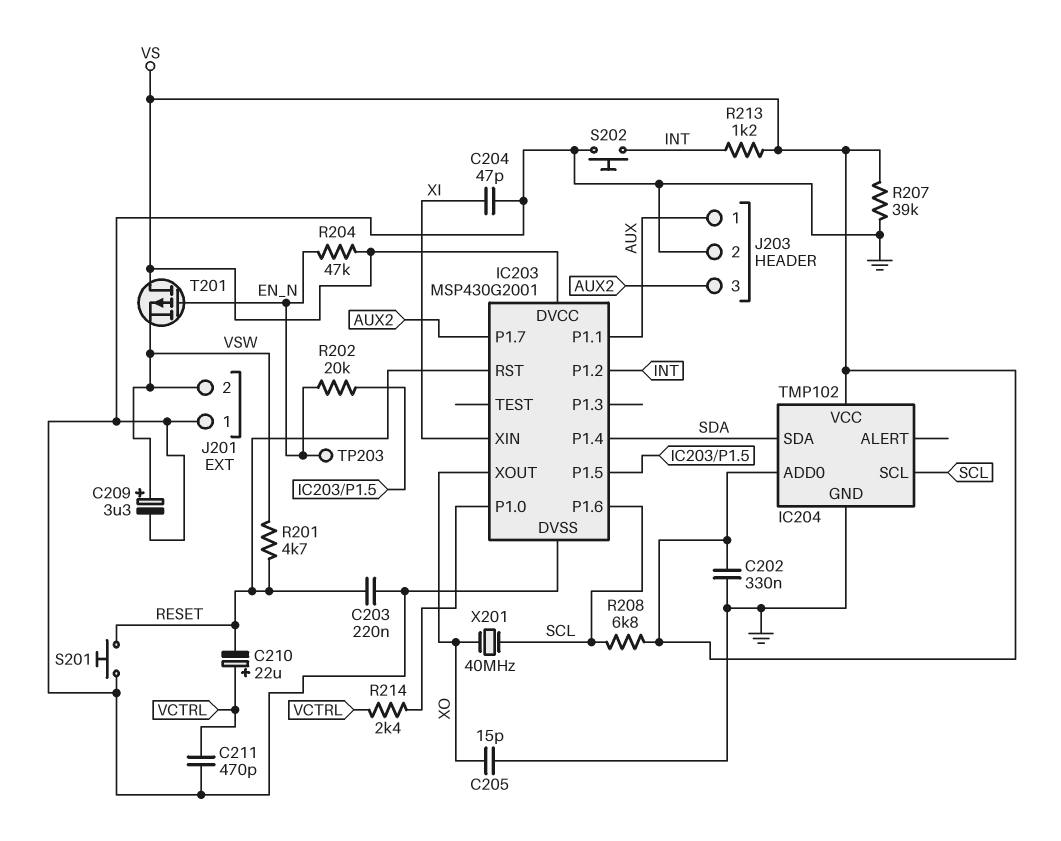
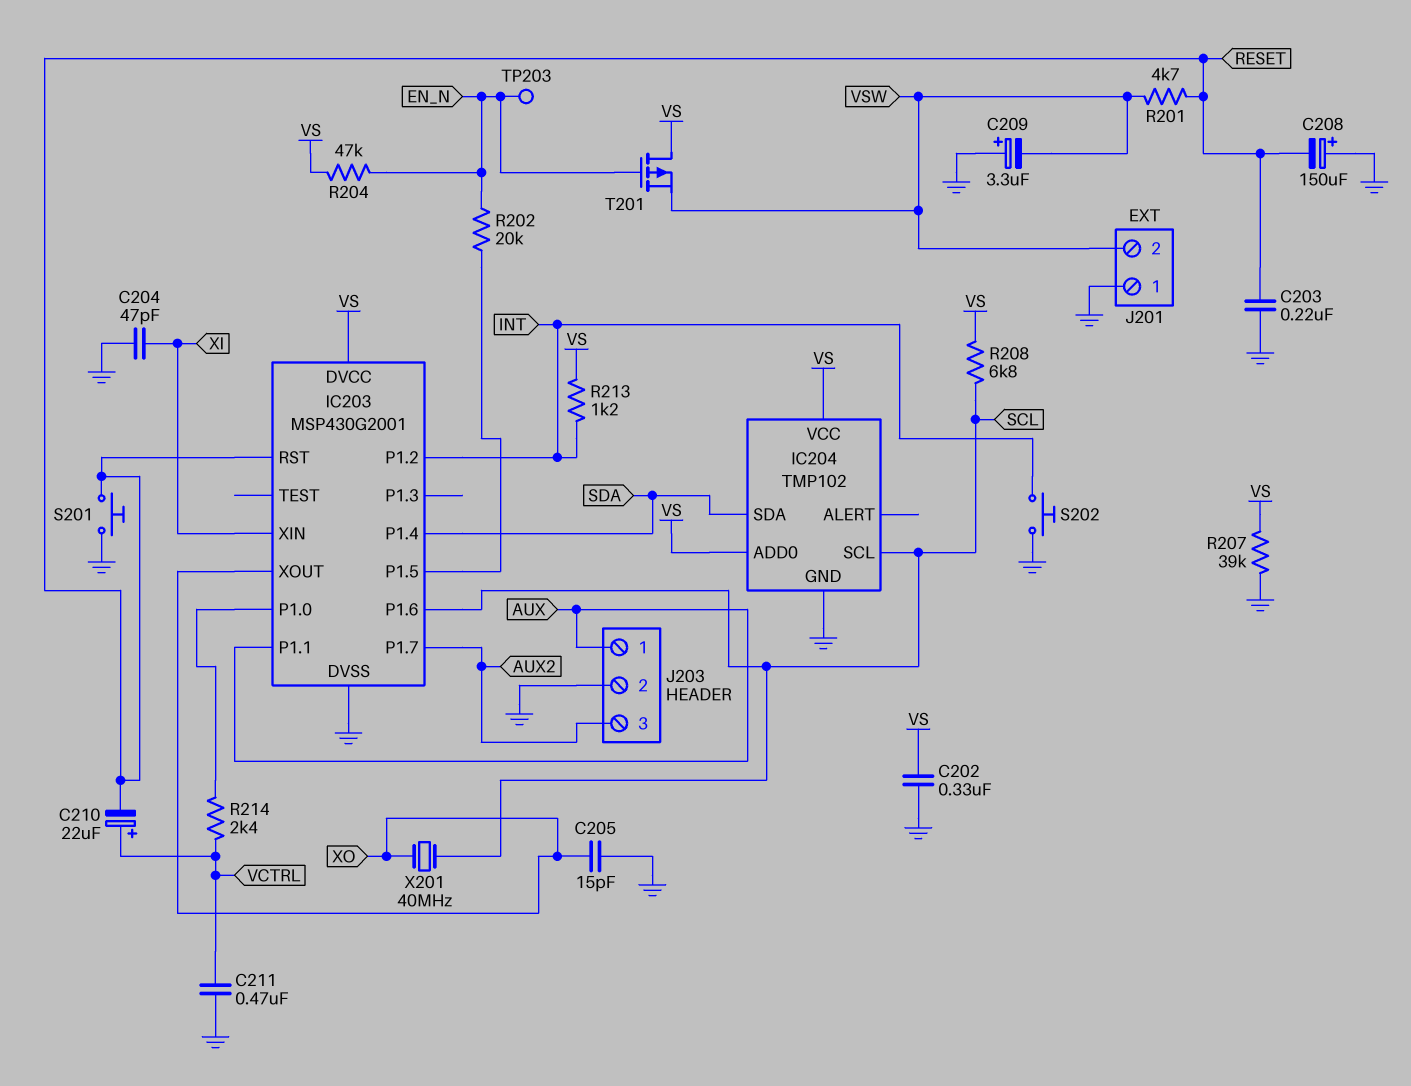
C208: none -> 150uF (plus GND, minus RESET)
C209: 3.3uF (plus VSW, minus GND) -> 3.3uF (plus GND, minus VSW)
C211: 470pF (GND, VCTRL) -> 470nF (GND, VCTRL)

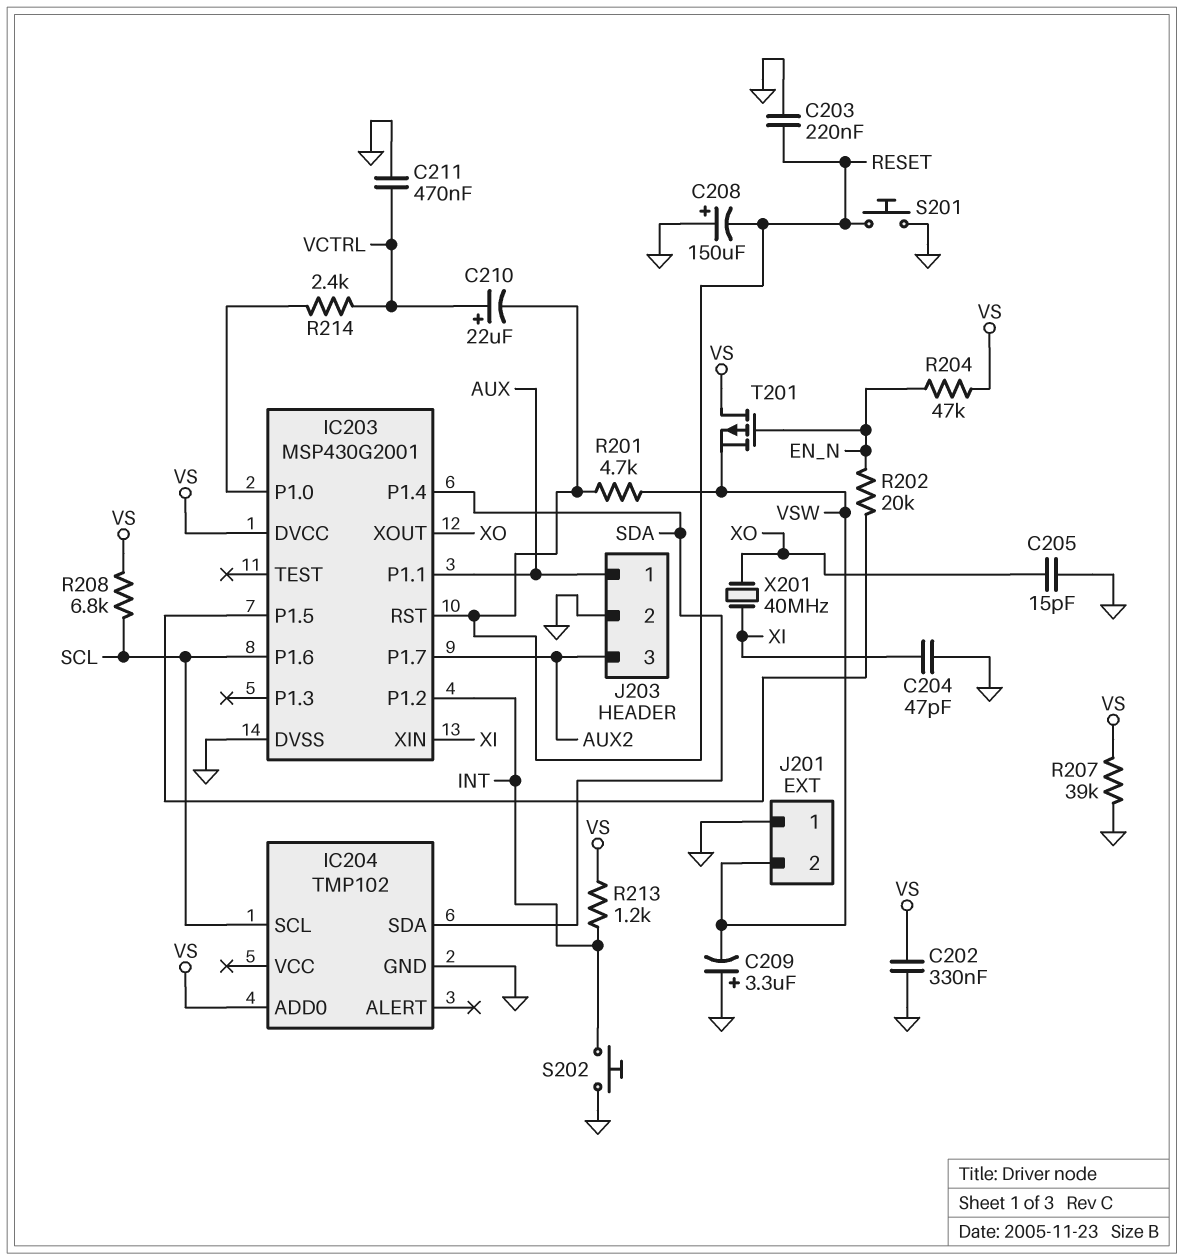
IC204 pin VCC: VS -> none
TP203: test point (EN_N) -> none
X201: 40MHz (SCL, XO) -> 40MHz (XI, XO)

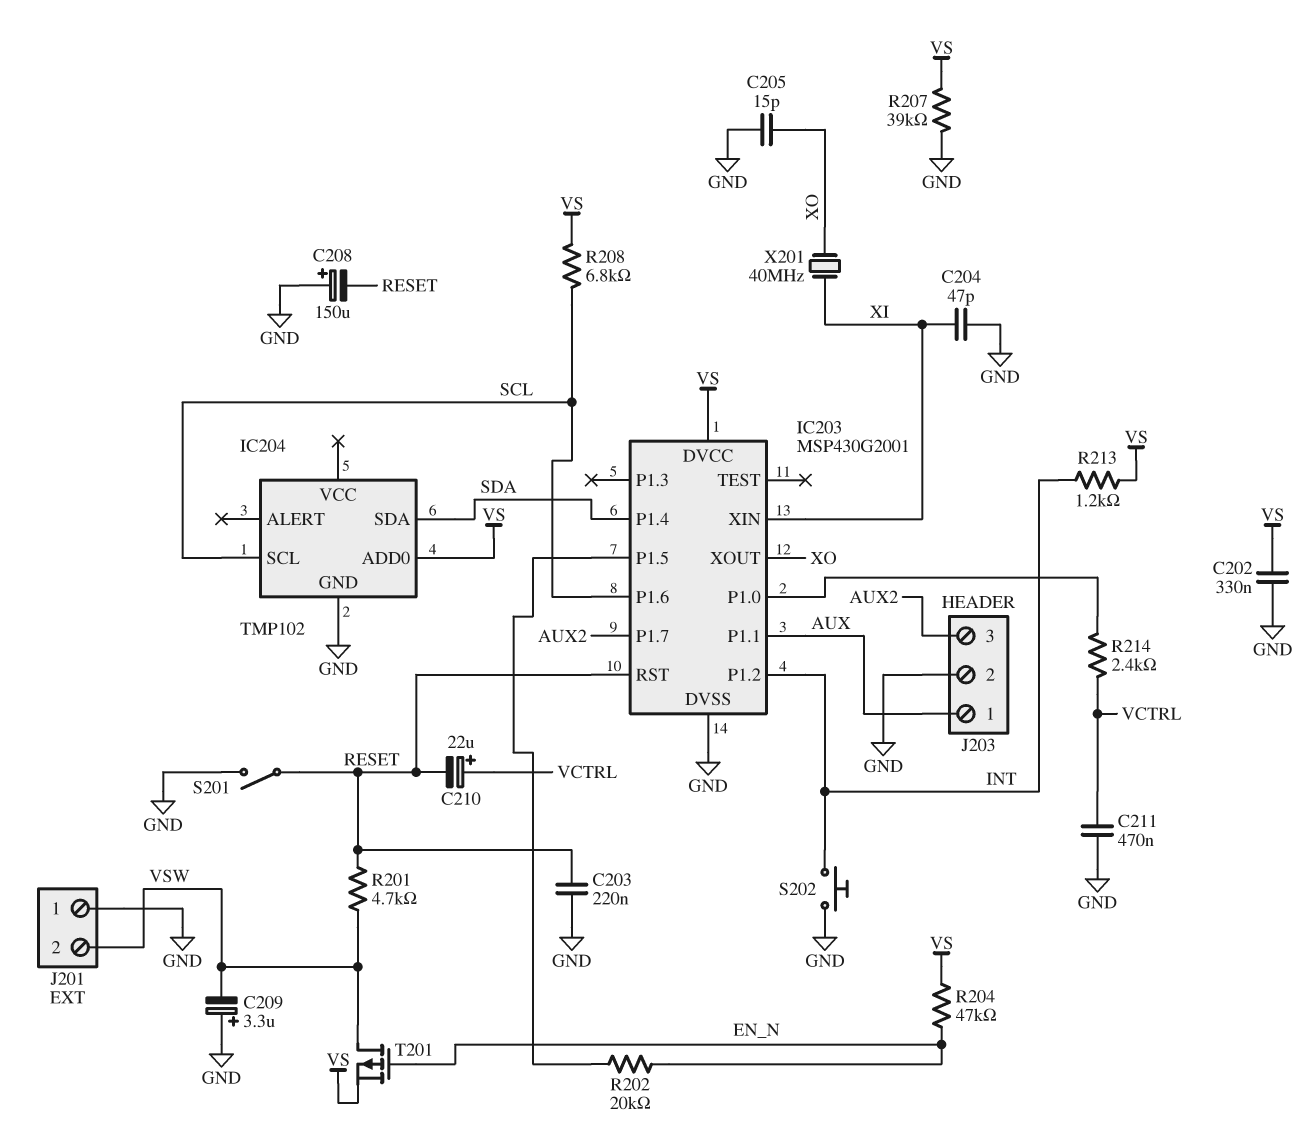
S201: button (GND, RESET) -> switch (GND, RESET)
T201: PMOS (G EN_N, D VS, S VSW) -> PMOS (G EN_N, D VSW, S VS)

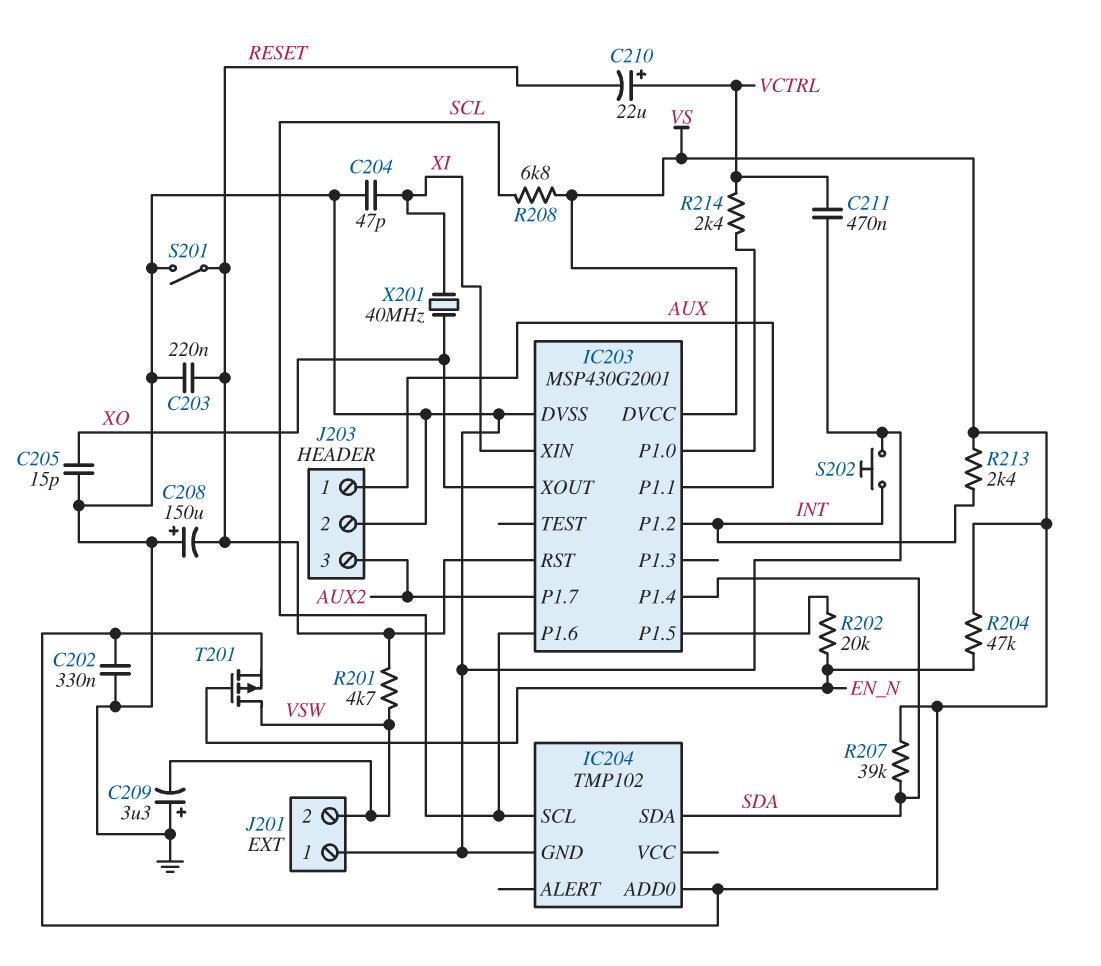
R207: 39k (GND, VS) -> 39k (SDA, VS)
R213: 1.2k (INT, VS) -> 2.4k (INT, VS)

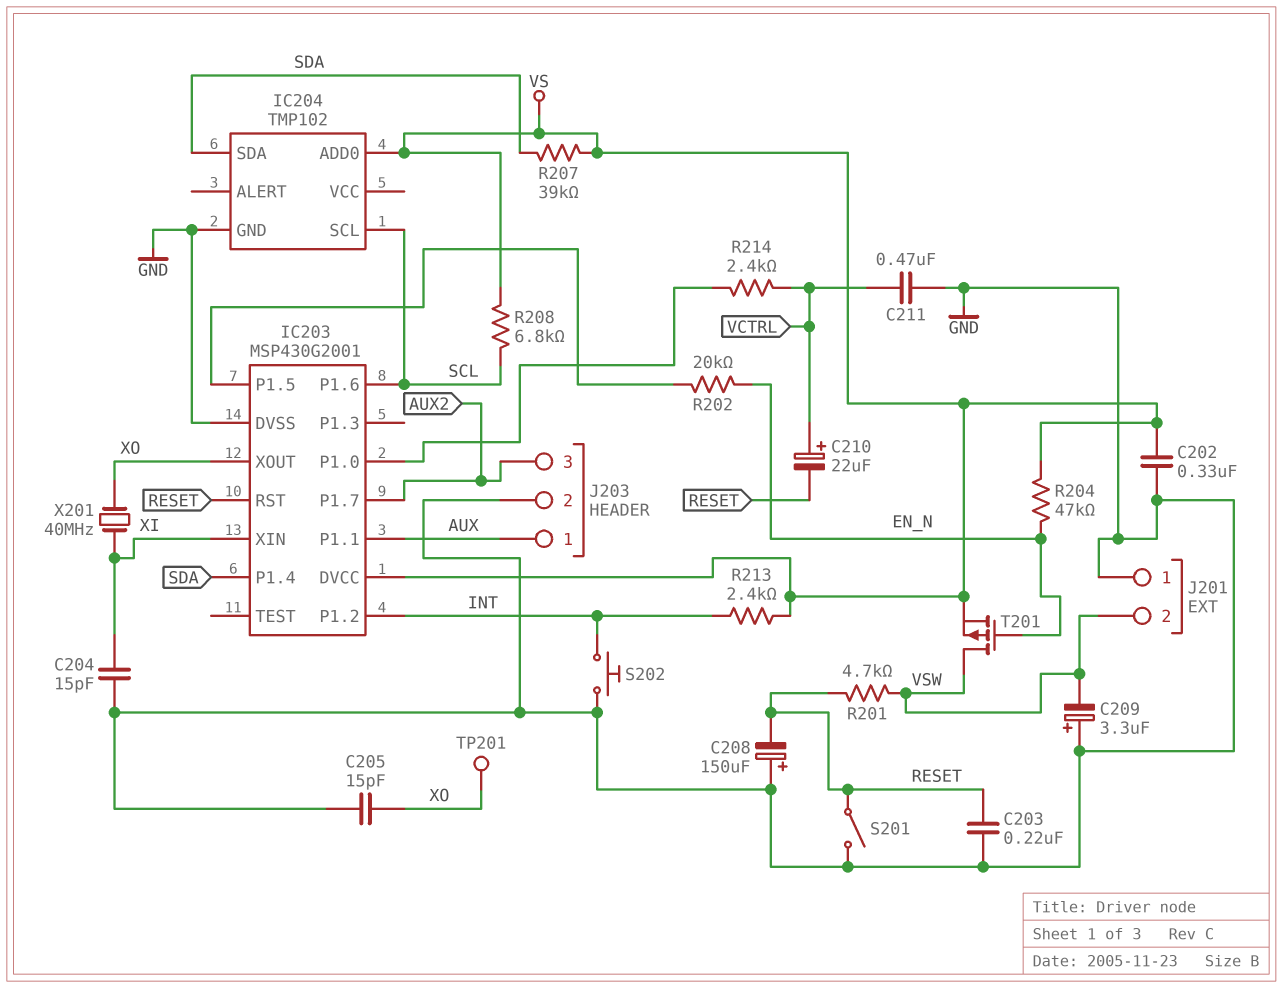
C204: 47pF (GND, XI) -> 15pF (GND, XI)
TP201: none -> test point (XO)

